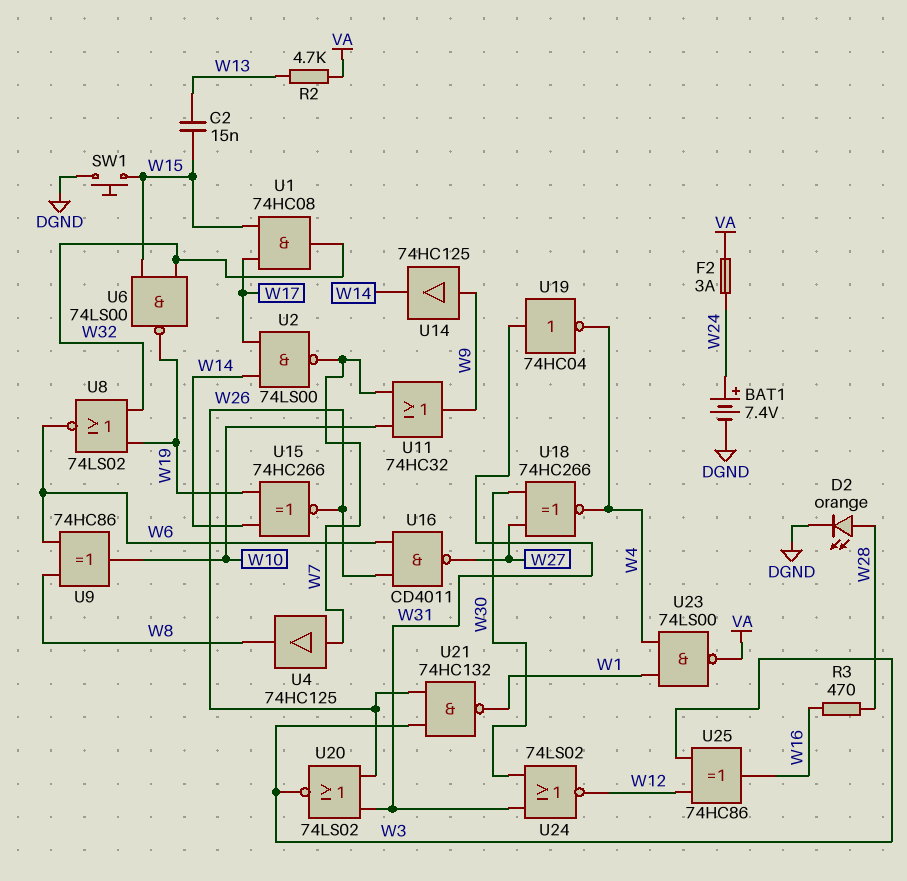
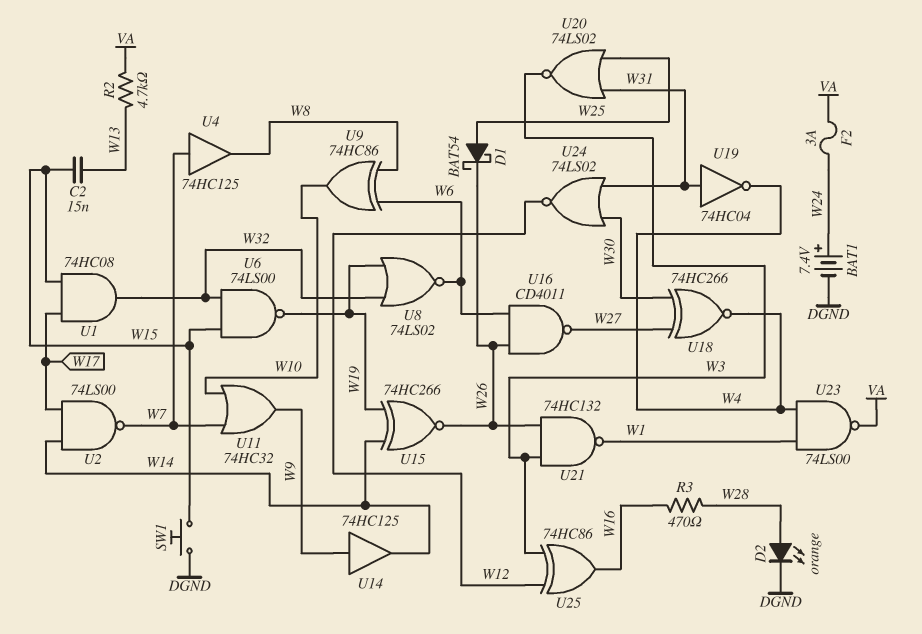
D1: none -> schottky BAT54 (A W25, K W26)
U20: NOR 74LS02 (in W26, in W31, out W3) -> NOR 74LS02 (in W25, in W31, out W3)

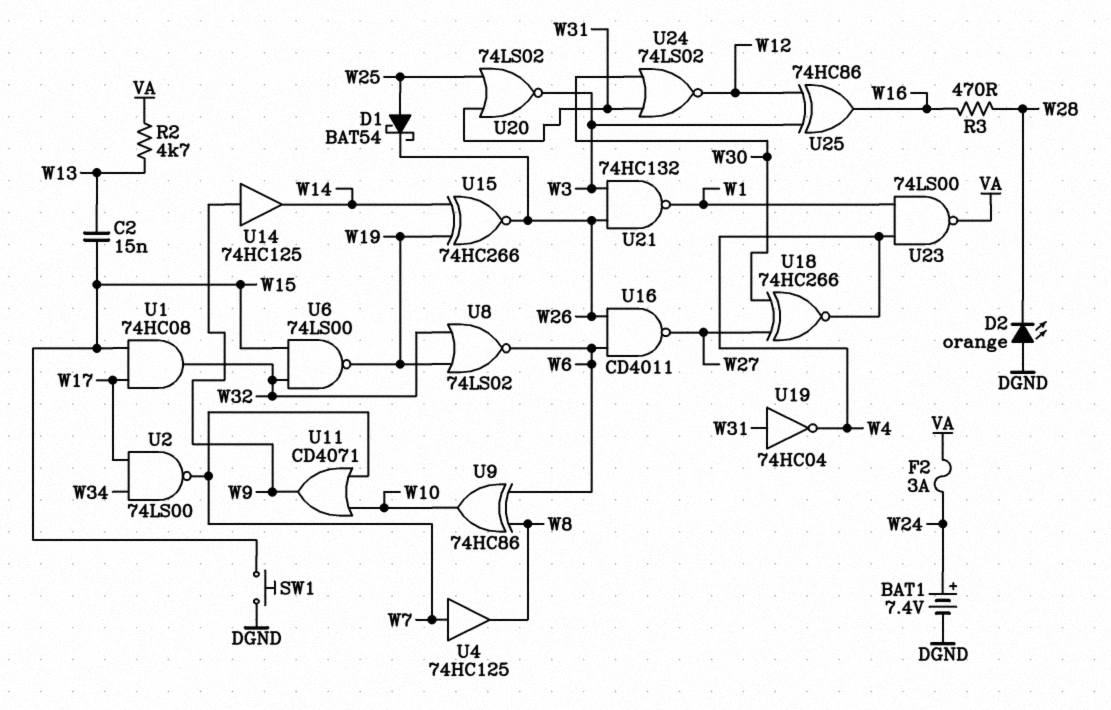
D2: LED orange (A W28, K DGND) -> LED orange (A DGND, K W28)
U2: NAND 74LS00 (in W14, in W17, out W7) -> NAND 74LS00 (in W17, in W34, out W7)
U11: OR 74HC32 (in W7, in W10, out W9) -> OR CD4071 (in W7, in W10, out W9)

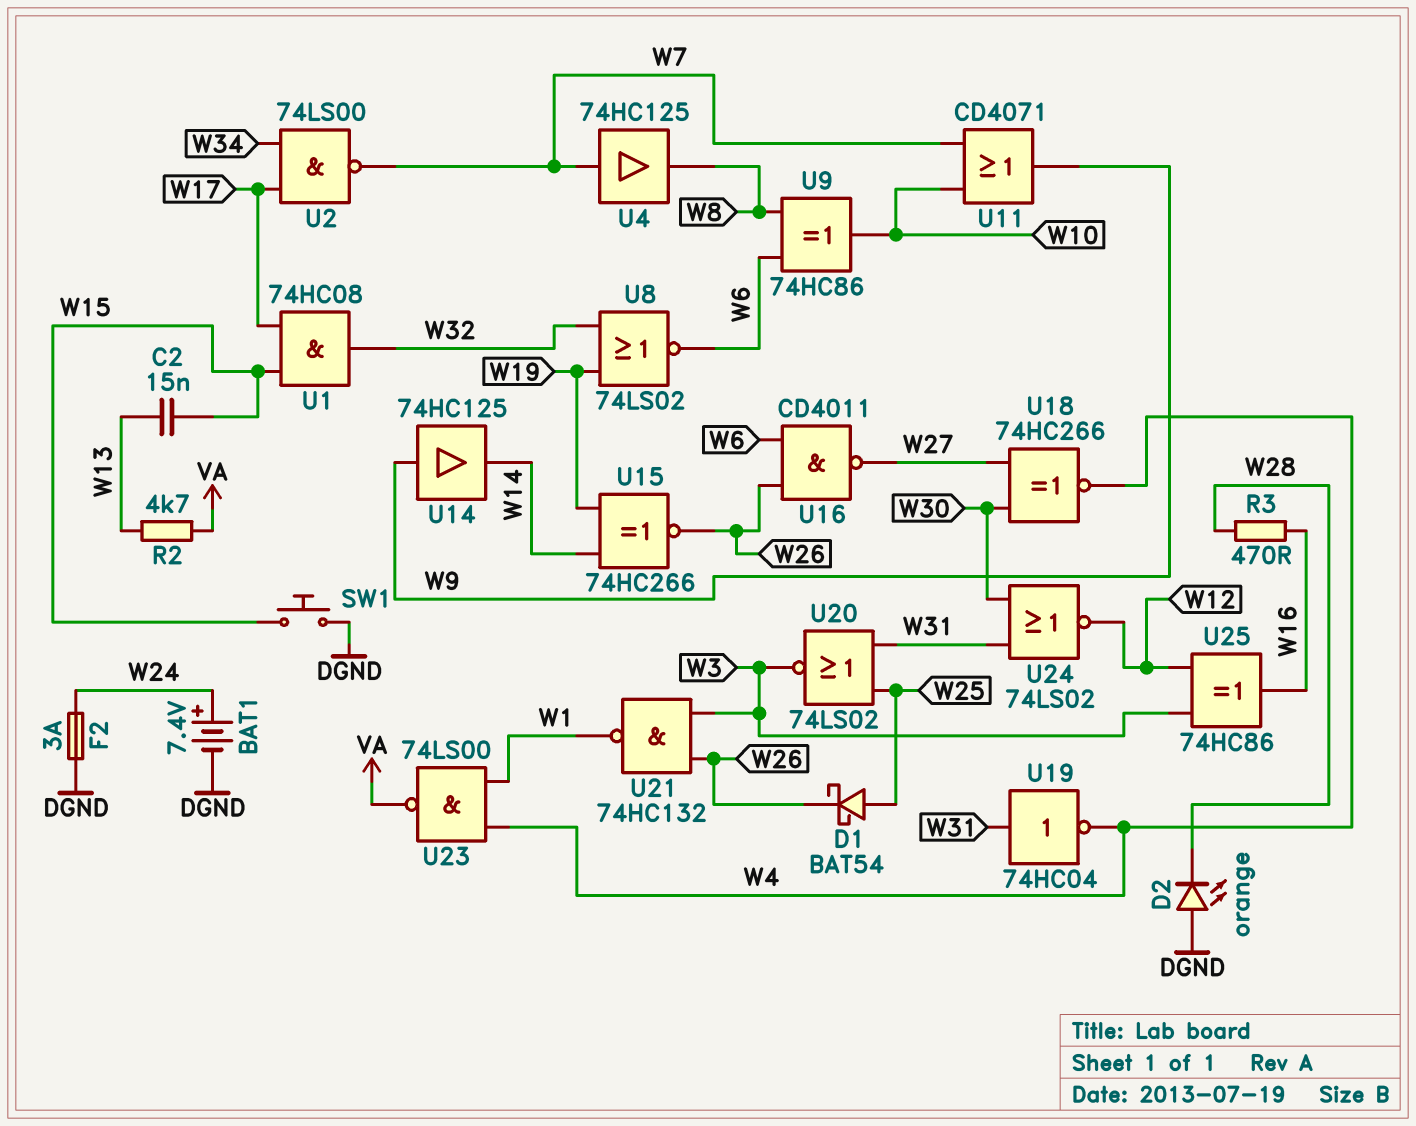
F2: 3A (VA, W24) -> 3A (DGND, W24)
U6: NAND 74LS00 (in W15, in W32, out W19) -> none

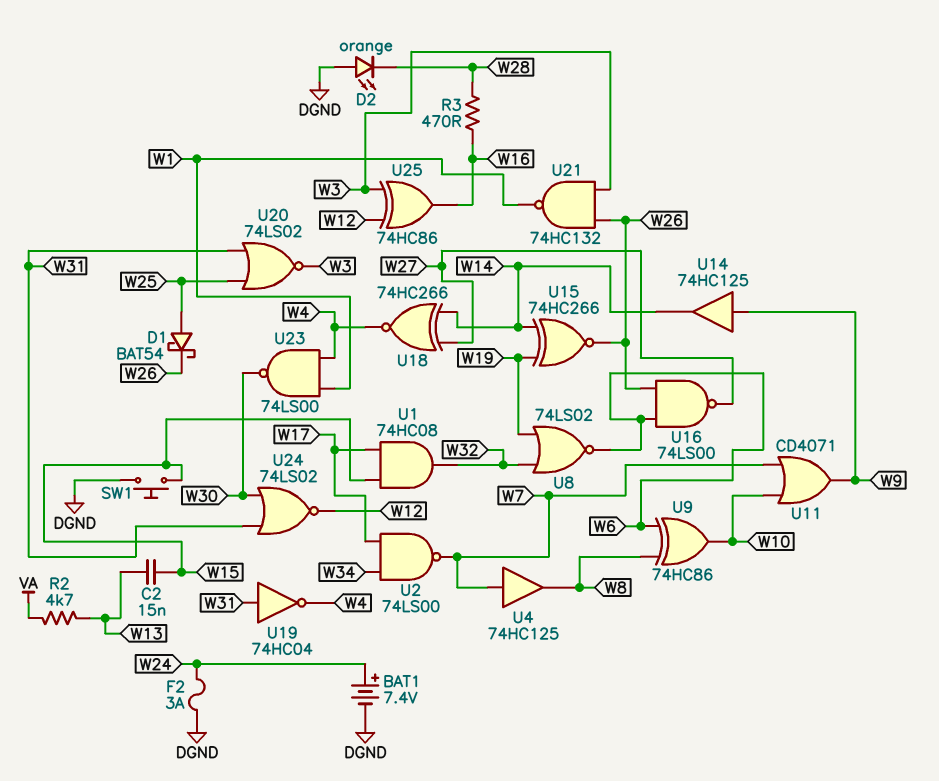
U16: NAND CD4011 (in W6, in W26, out W27) -> NAND 74LS00 (in W6, in W26, out W27)
U18: XNOR 74HC266 (in W27, in W30, out W4) -> XNOR 74HC266 (in W14, in W27, out W4)
U23: NAND 74LS00 (in W1, in W4, out VA) -> NAND 74LS00 (in W1, in W4, out W30)

